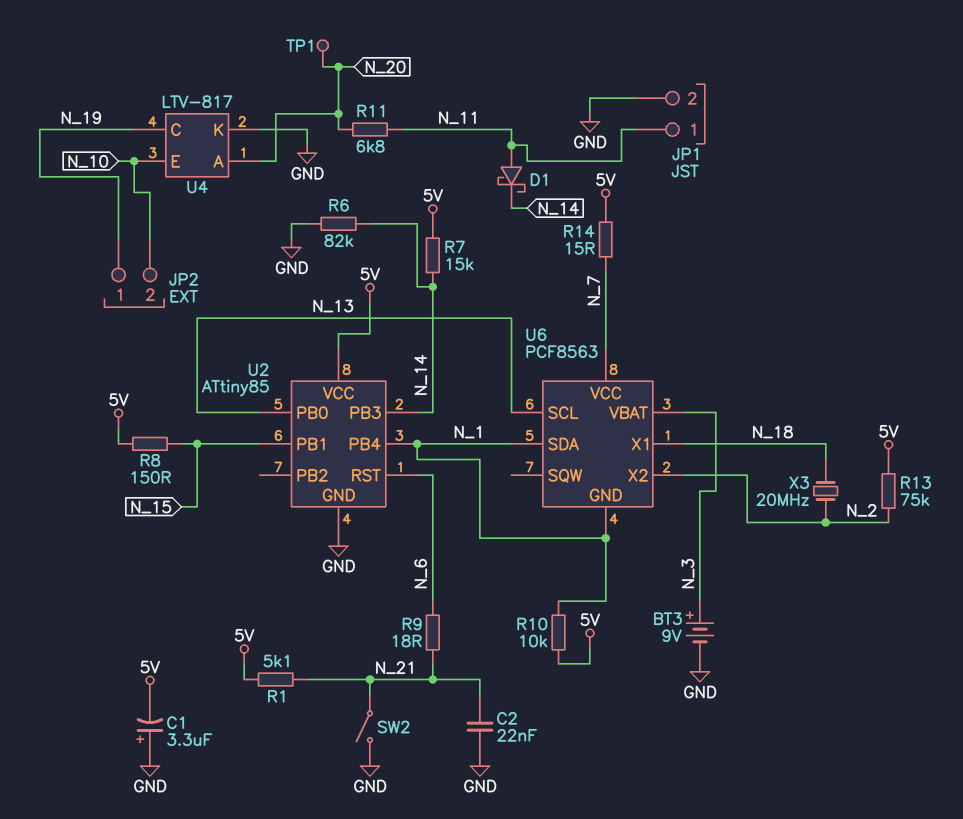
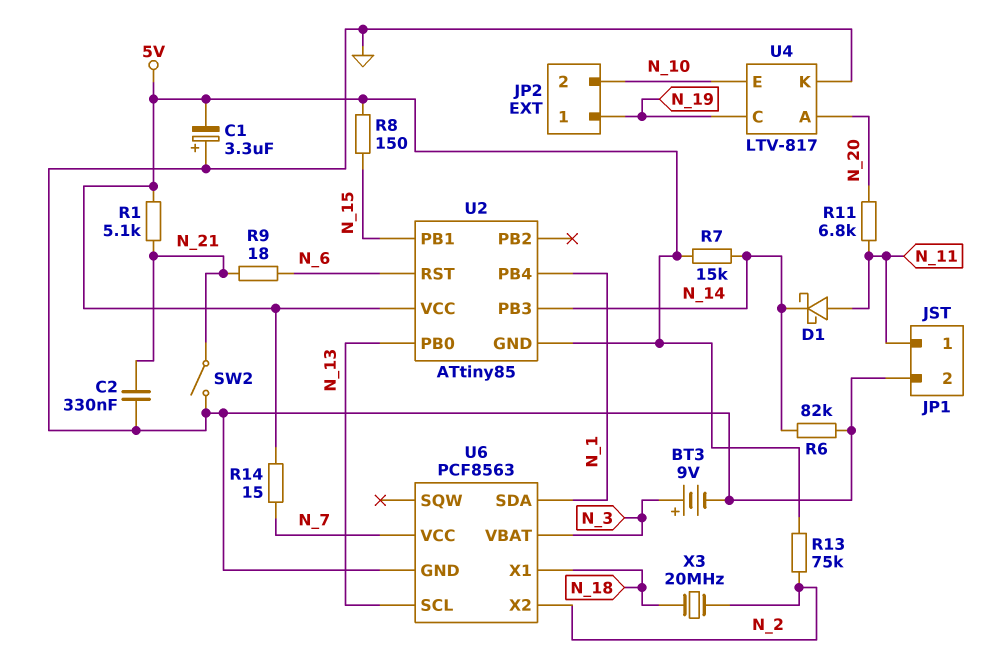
C2: 22nF (GND, N_21) -> 330nF (GND, N_21)
R10: 10k (5V, N_1) -> none
TP1: test point (N_20) -> none
U2 pin GND: GND -> 5V
U6 pin GND: N_1 -> GND

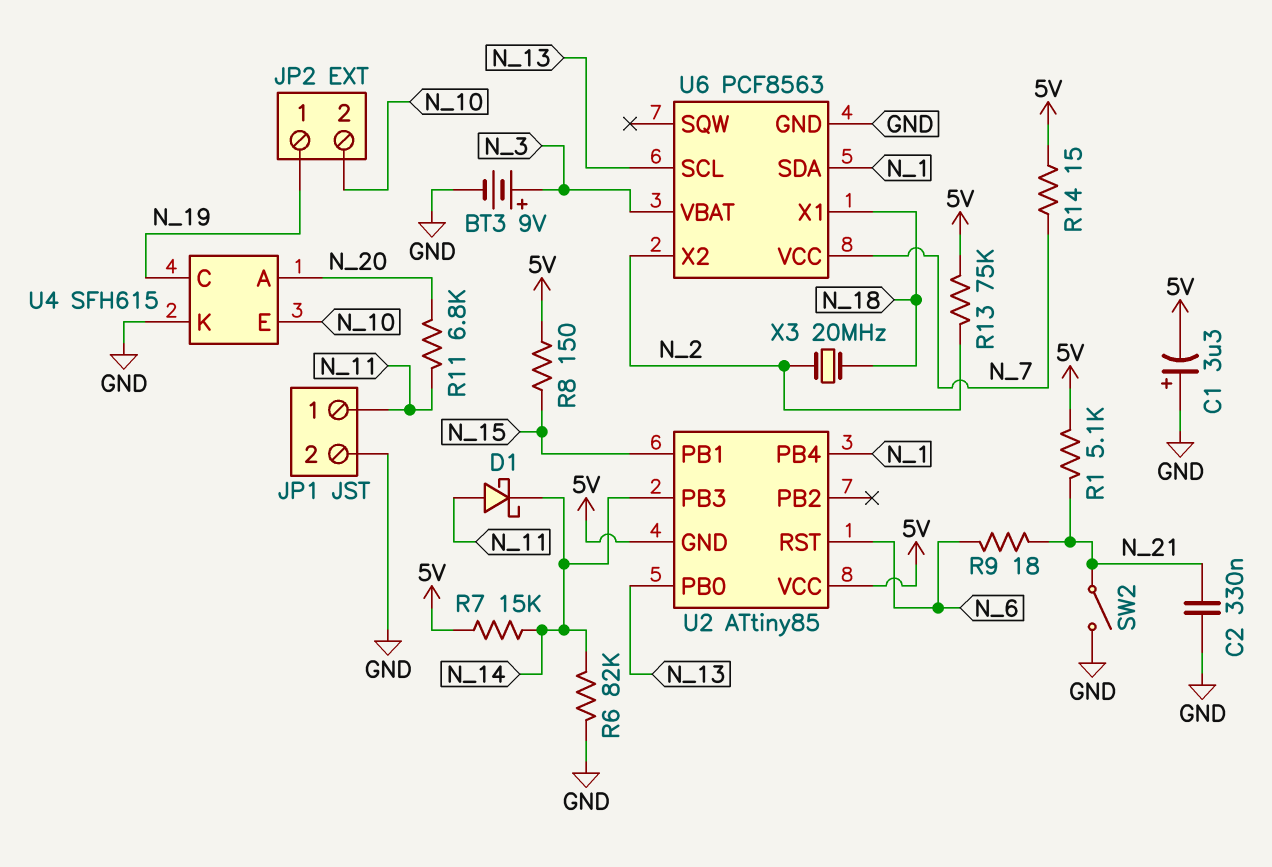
U4: LTV-817 -> SFH615

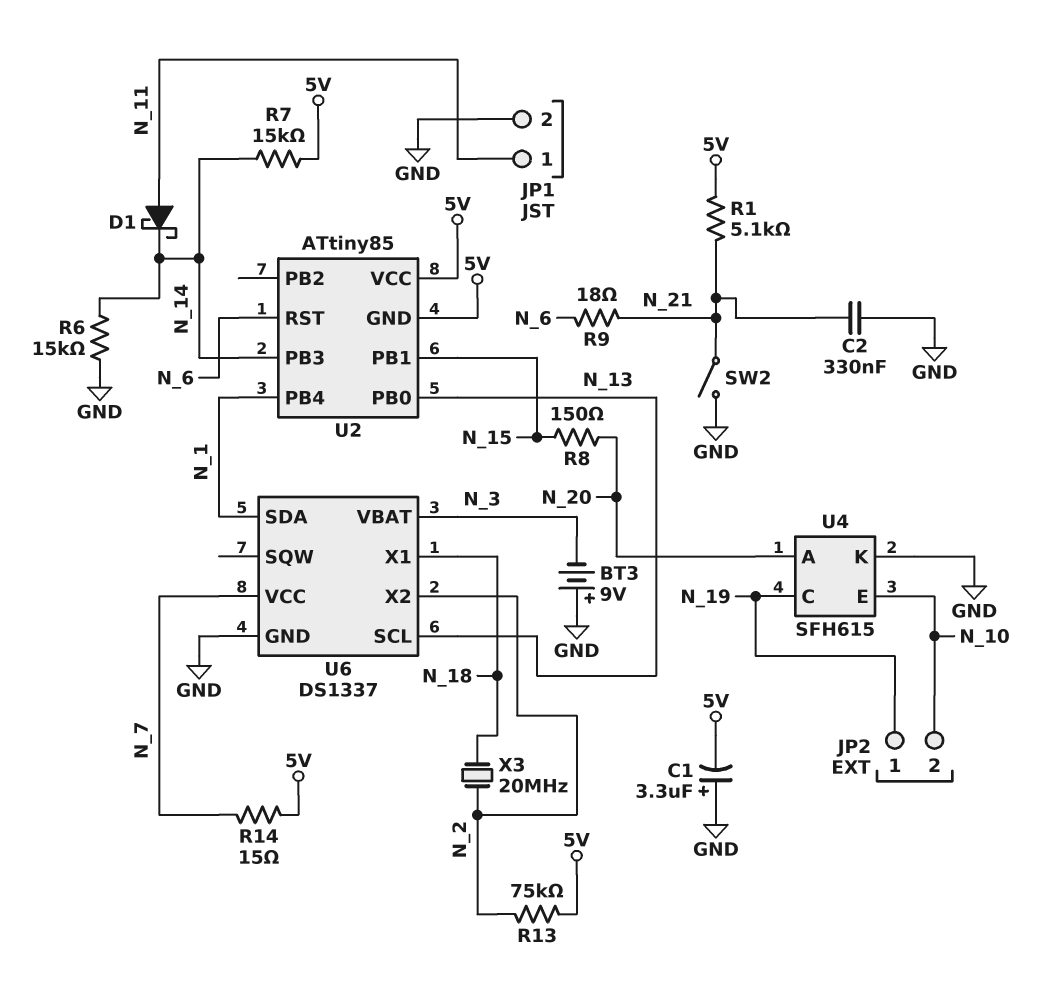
BT3: 9V (plus N_3, minus GND) -> 9V (plus GND, minus N_3)
R6: 82k (GND, N_14) -> 15k (GND, N_14)
R8: 150 (5V, N_15) -> 150 (N_15, N_20)
R11: 6.8k (N_11, N_20) -> none
U6: PCF8563 -> DS1337

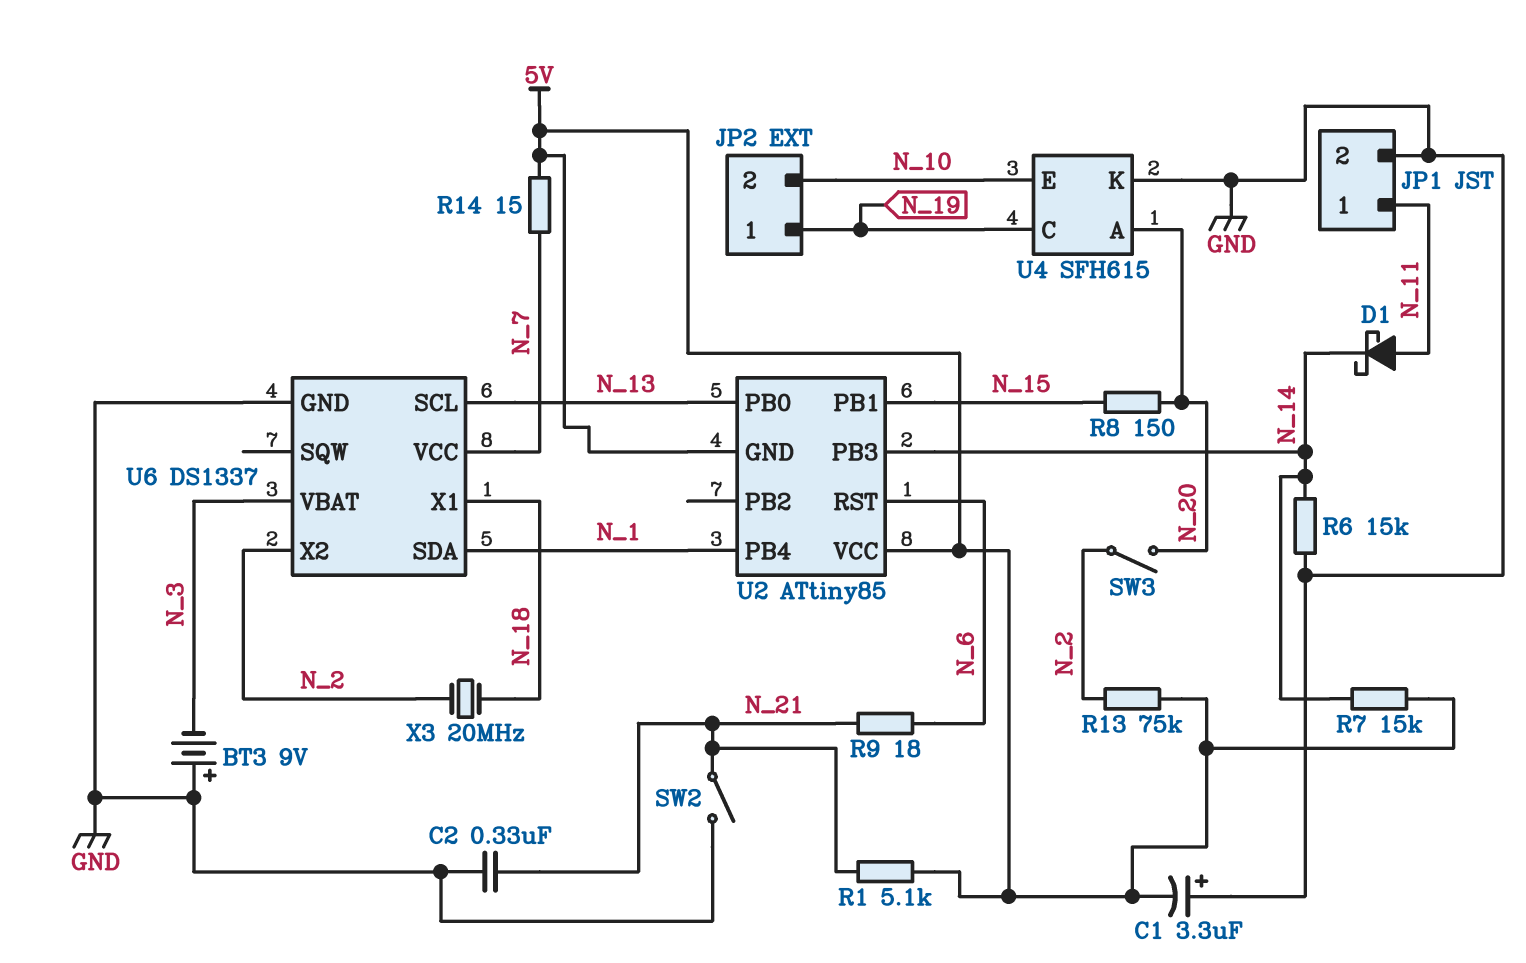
SW3: none -> switch (N_2, N_20)

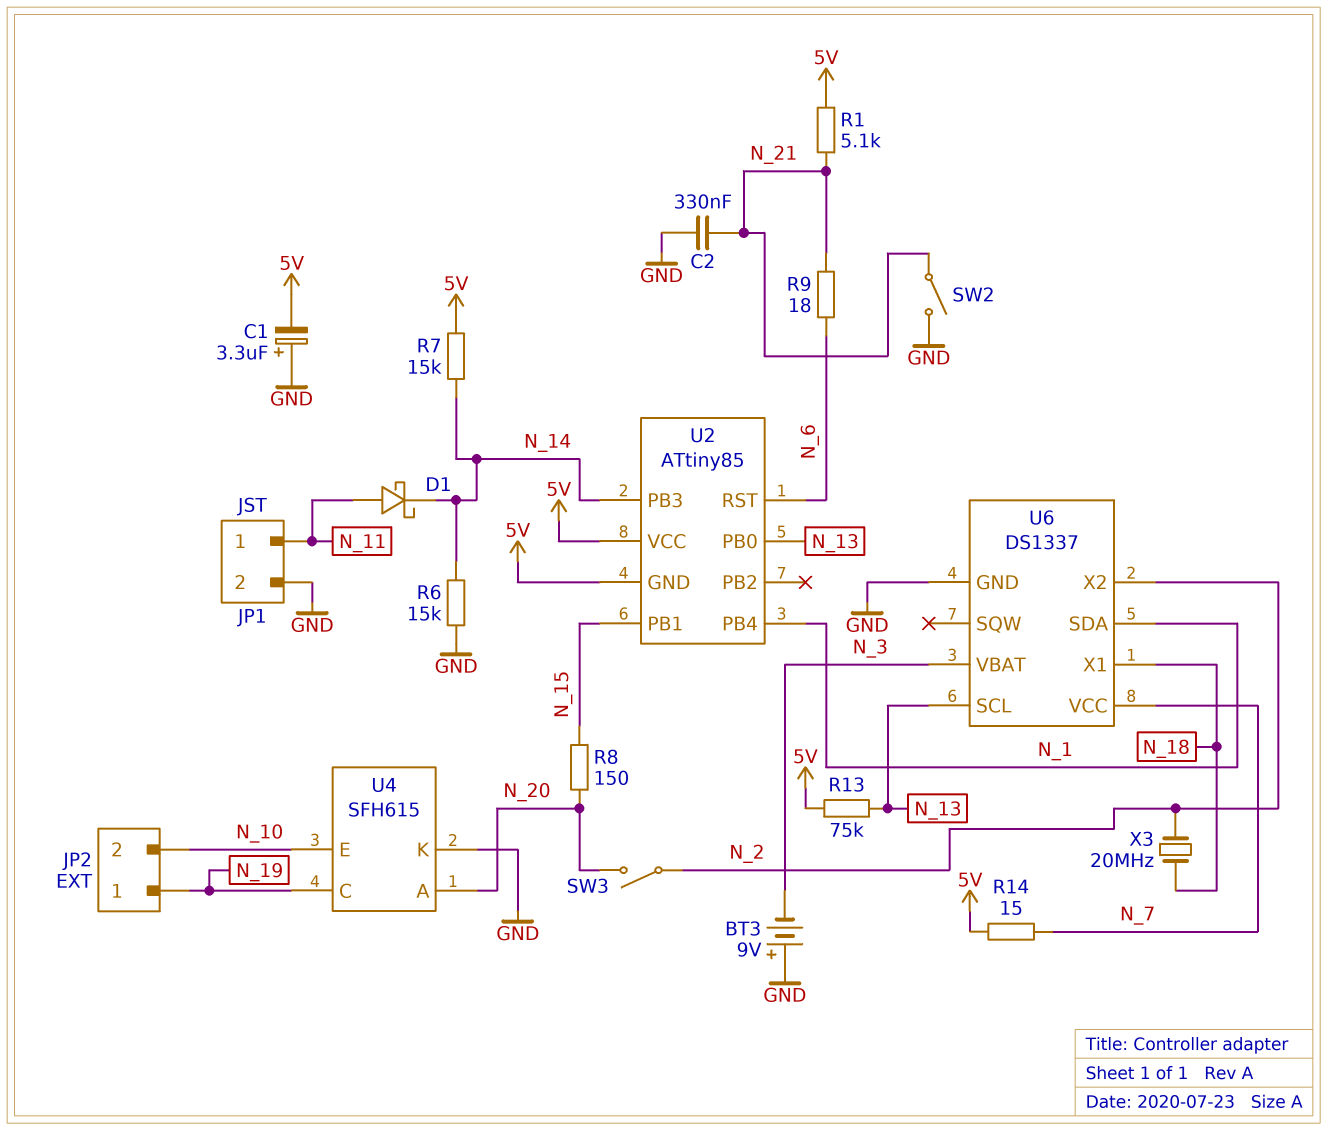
R13: 75k (5V, N_2) -> 75k (5V, N_13)

